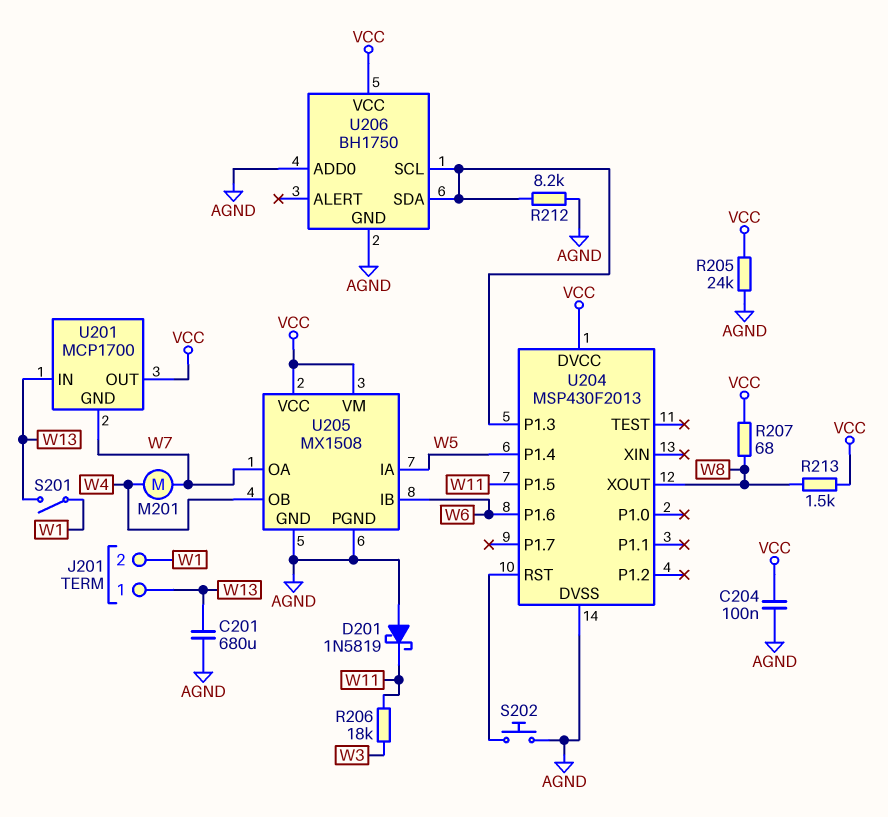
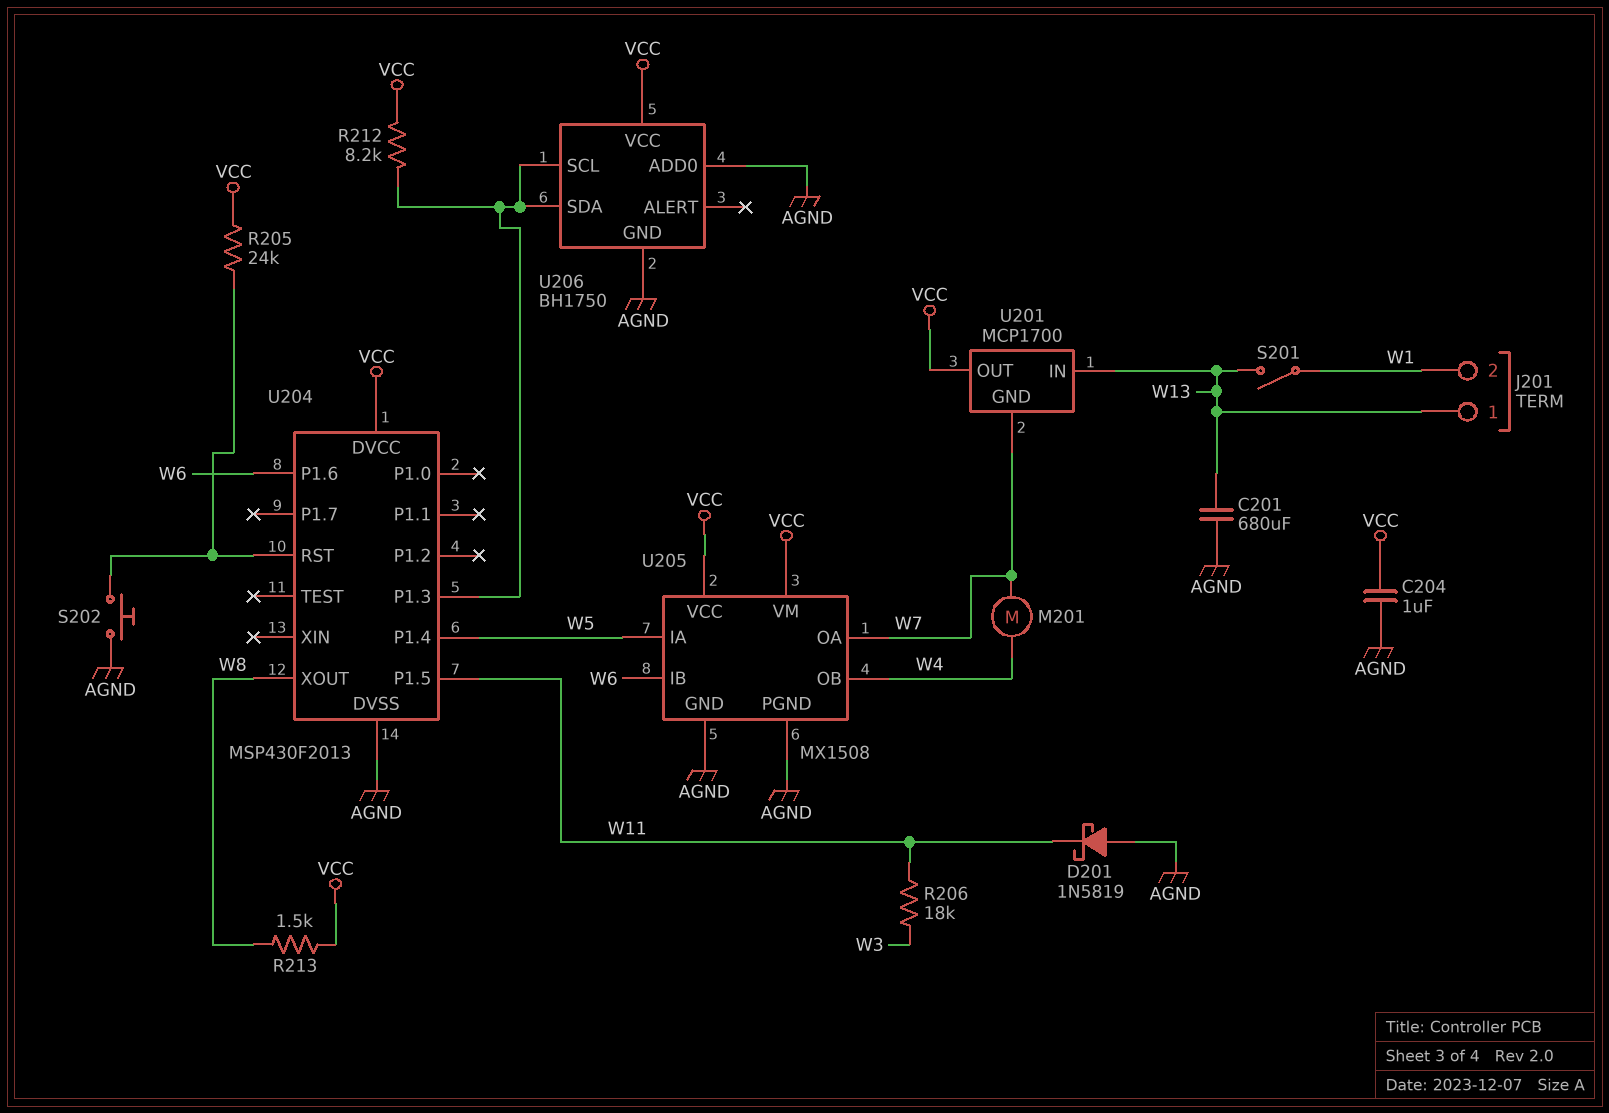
C204: 100nF (AGND, VCC) -> 1uF (AGND, VCC)
R205: 24k (AGND, VCC) -> 24k (U204/RST, VCC)
R207: 68 (VCC, W8) -> none
R212: 8.2k (AGND, U204/P1.3) -> 8.2k (U204/P1.3, VCC)

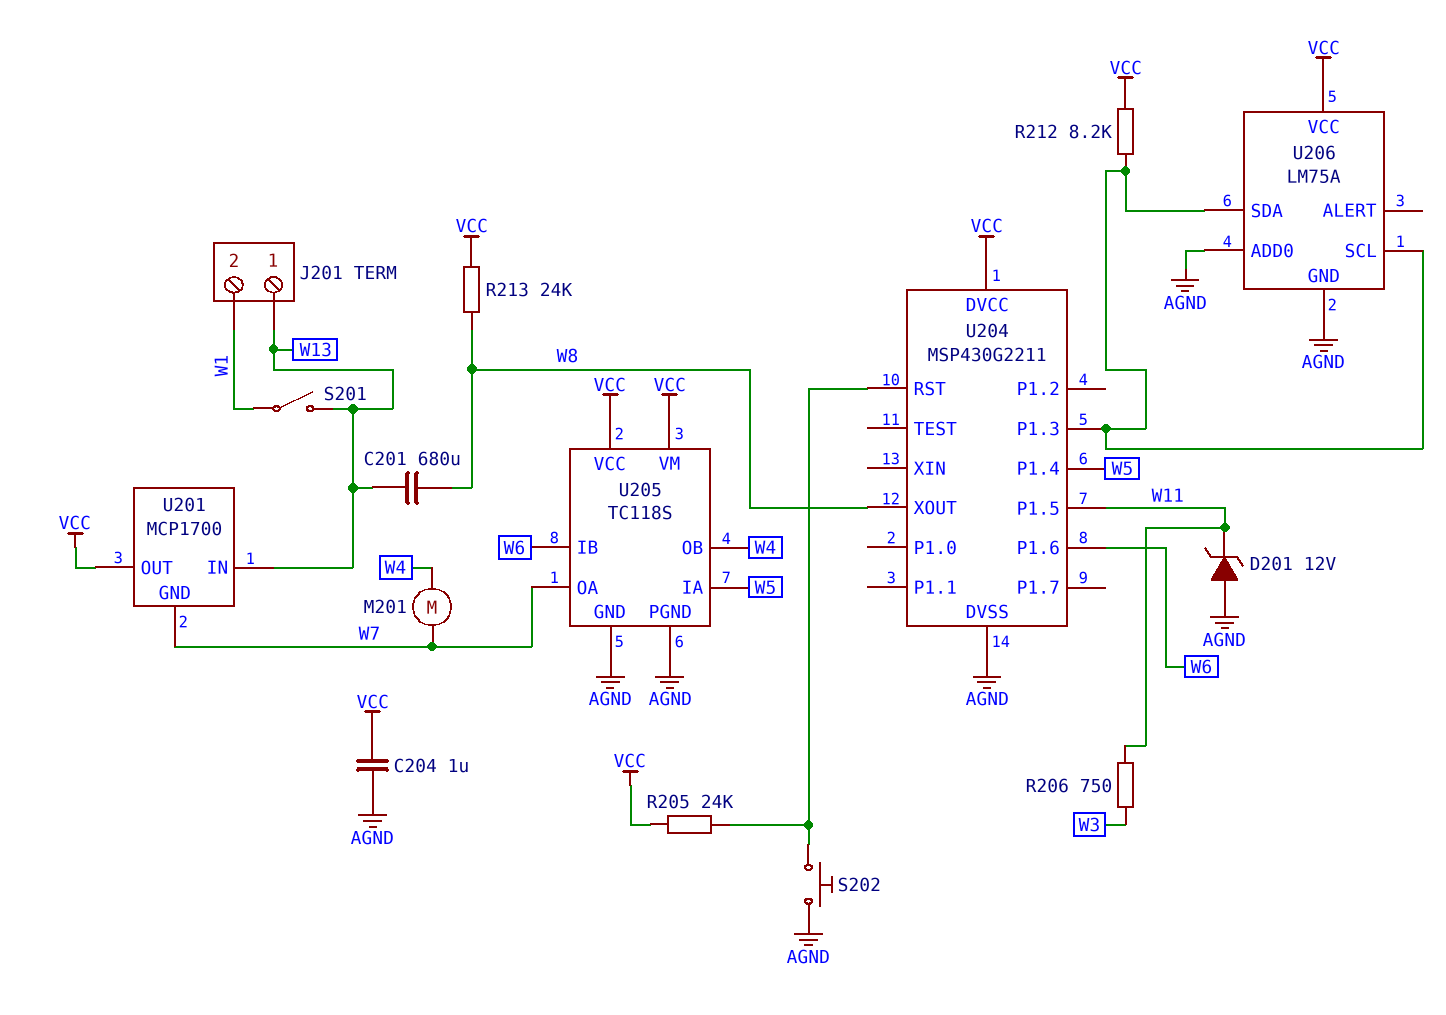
C201: 680uF (AGND, W13) -> 680uF (W8, W13)
D201: schottky 1N5819 (A AGND, K W11) -> zener 12V (A AGND, K W11)
R206: 18k (W3, W11) -> 750 (W3, W11)
R213: 1.5k (VCC, W8) -> 24k (VCC, W8)
U204: MSP430F2013 -> MSP430G2211
U205: MX1508 -> TC118S
U206: BH1750 -> LM75A

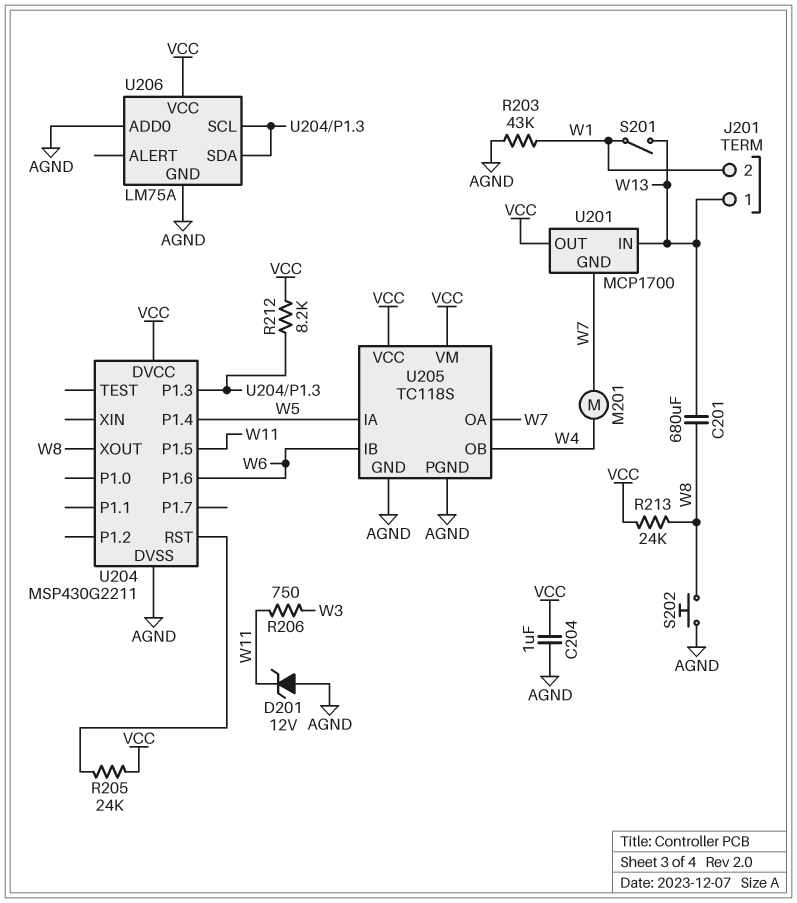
R203: none -> 43k (AGND, W1)
S202: button (AGND, U204/RST) -> button (AGND, W8)

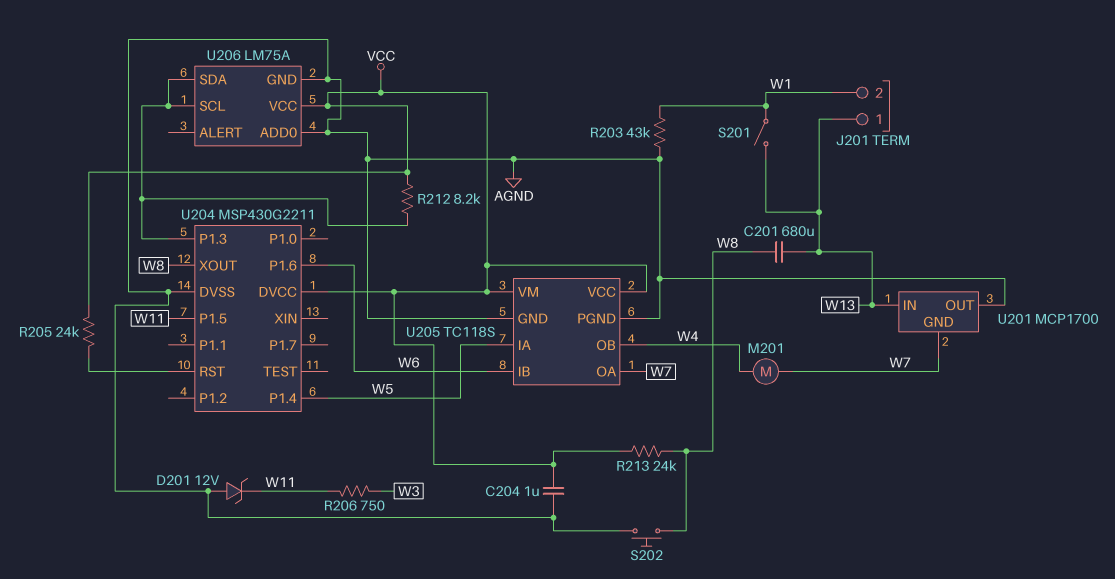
U201 pin OUT: VCC -> AGND

